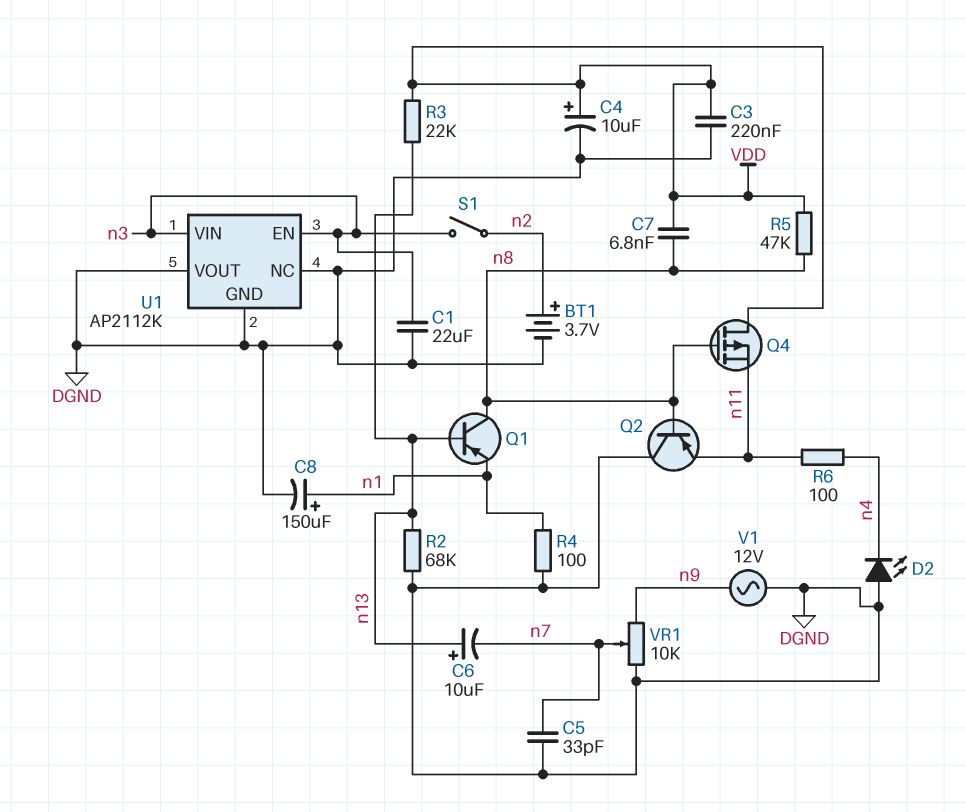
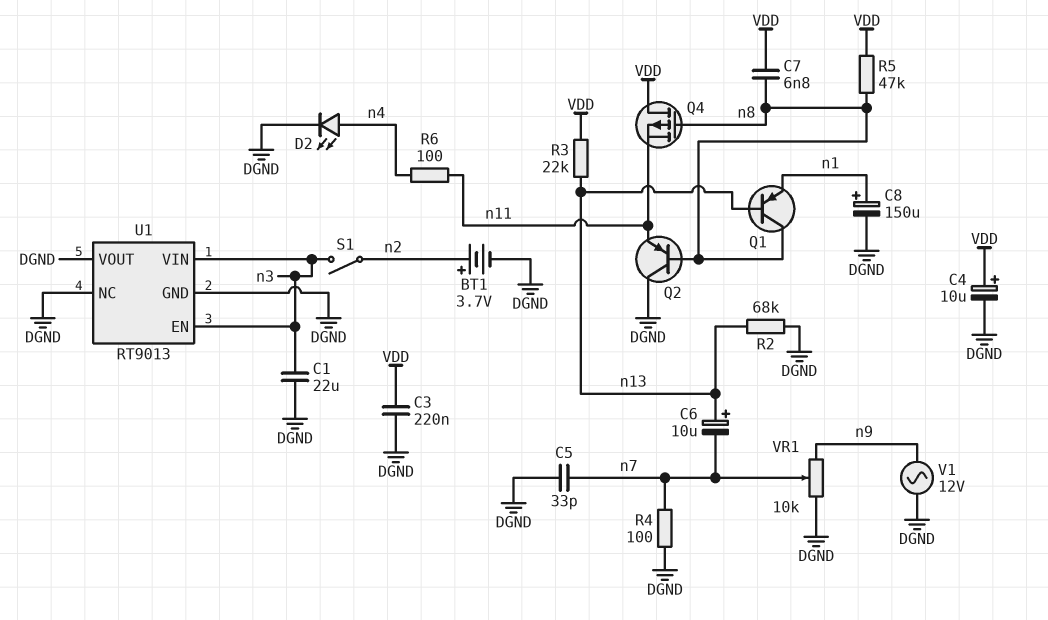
D2: LED (A DGND, K n4) -> LED (A n4, K DGND)
R4: 100 (DGND, n1) -> 100 (DGND, n7)
U1: AP2112K -> RT9013

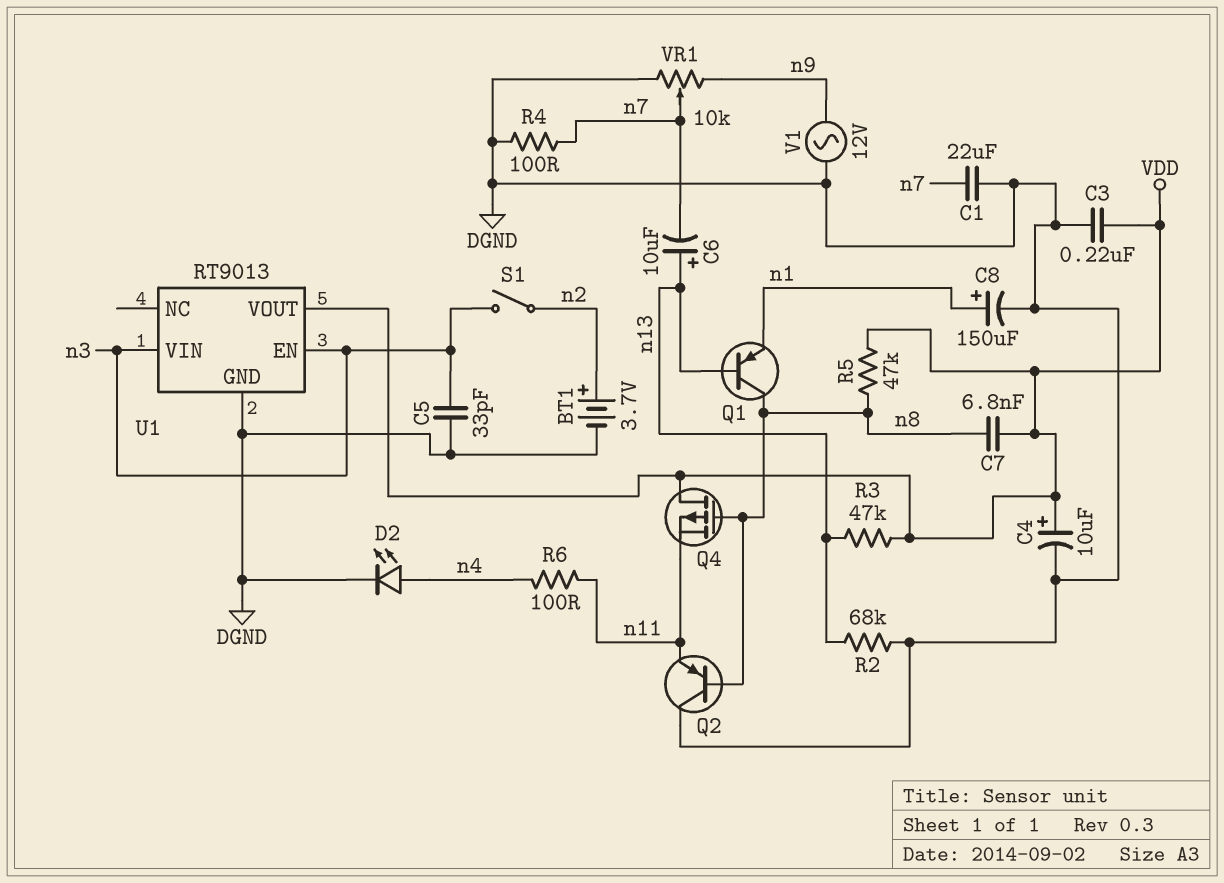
C1: 22uF (DGND, n3) -> 22uF (DGND, n7)
C5: 33pF (DGND, n7) -> 33pF (DGND, n3)
R3: 22k (VDD, n13) -> 47k (VDD, n13)
U1 pin NC: DGND -> none
U1 pin VOUT: DGND -> VDD

